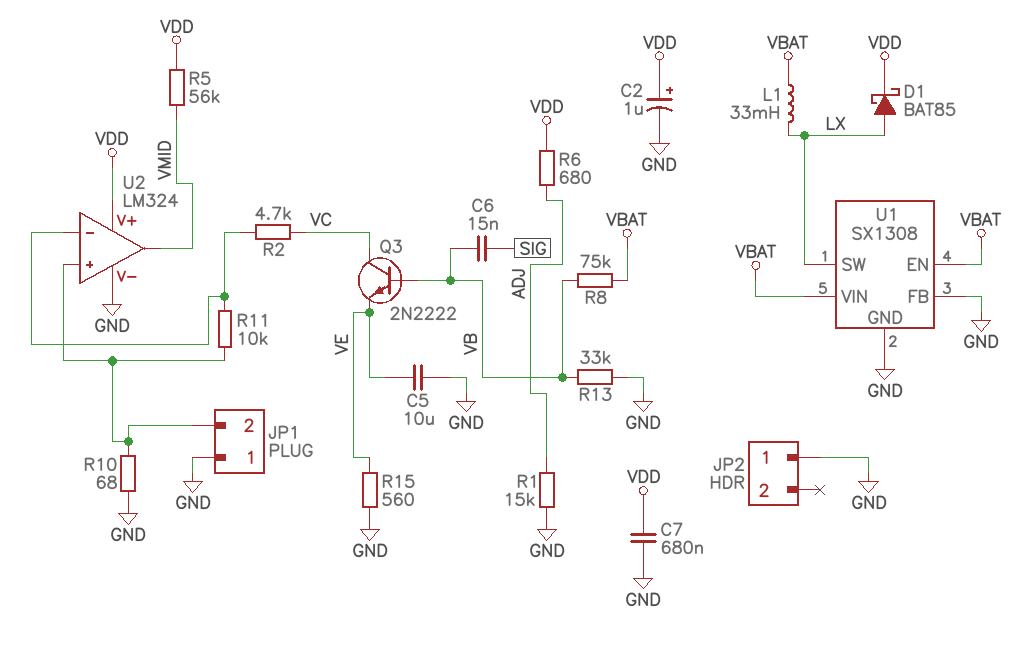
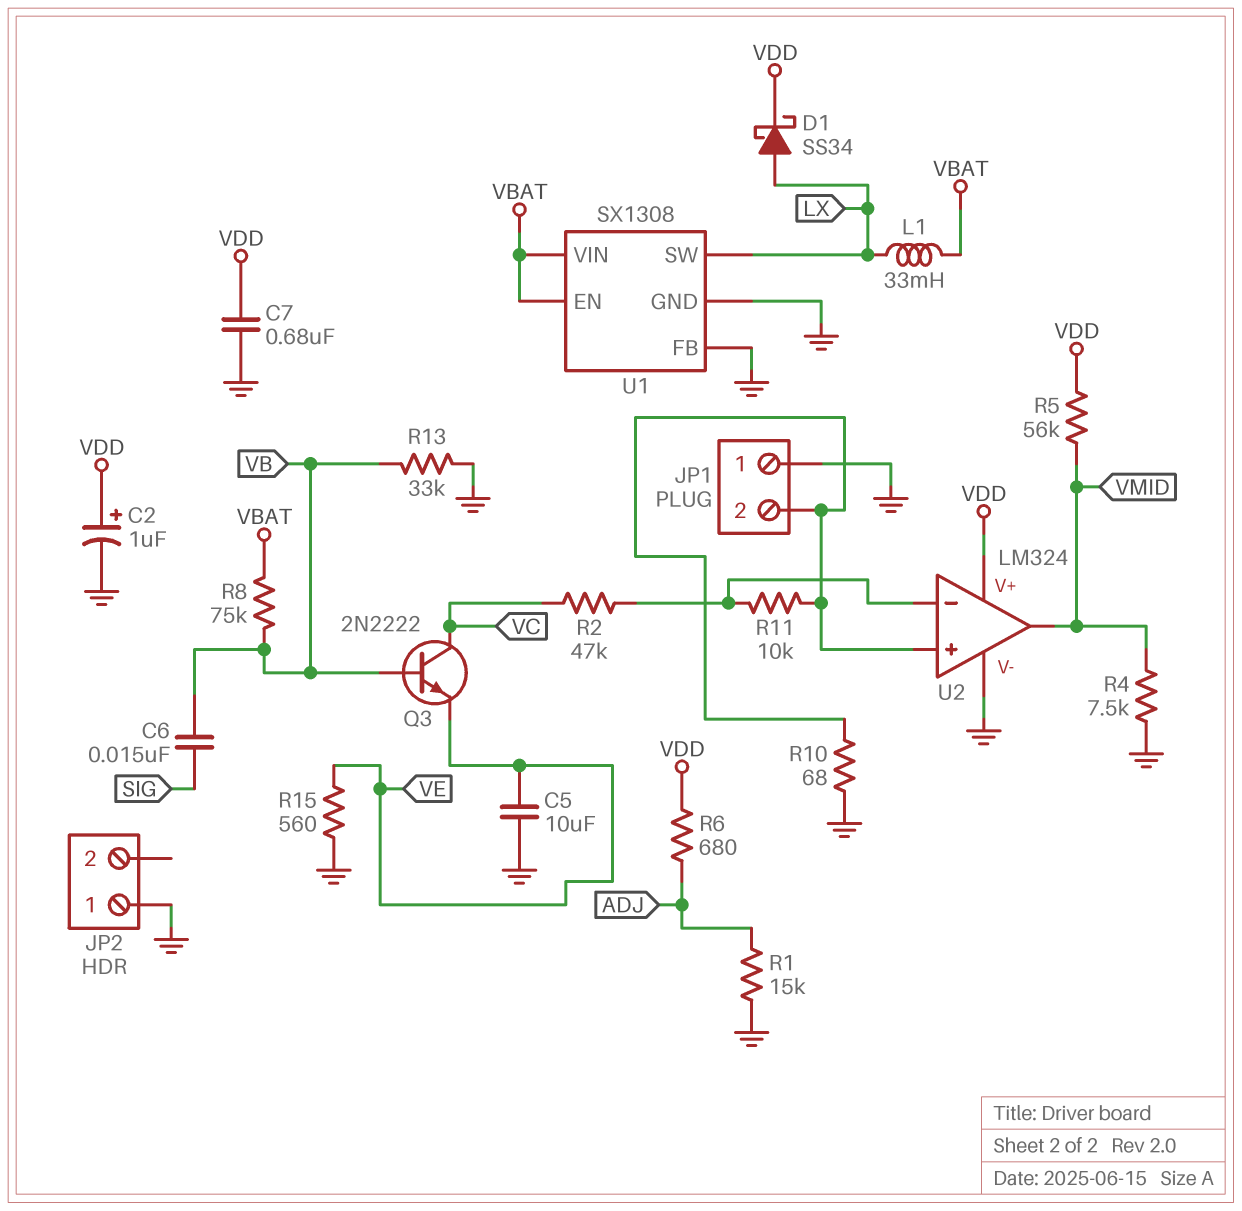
D1: schottky BAT85 (A LX, K VDD) -> schottky SS34 (A LX, K VDD)
R2: 4.7k (U2/in-, VC) -> 47k (U2/in-, VC)
R4: none -> 7.5k (GND, VMID)

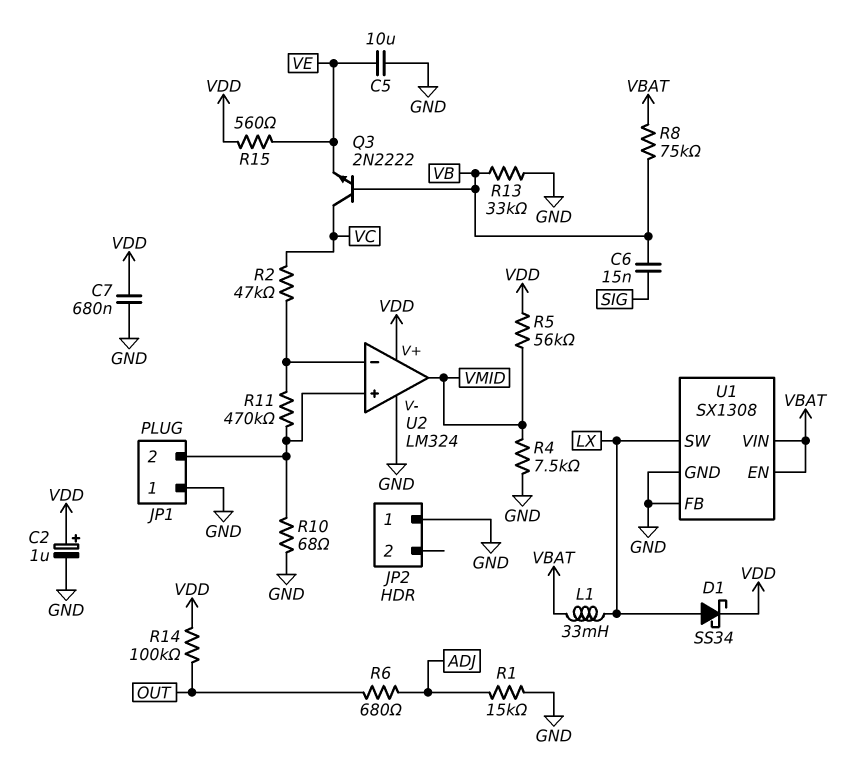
R6: 680 (ADJ, VDD) -> 680 (ADJ, OUT)
R11: 10k (JP1/2, U2/in-) -> 470k (JP1/2, U2/in-)
R14: none -> 100k (OUT, VDD)
R15: 560 (GND, VE) -> 560 (VDD, VE)

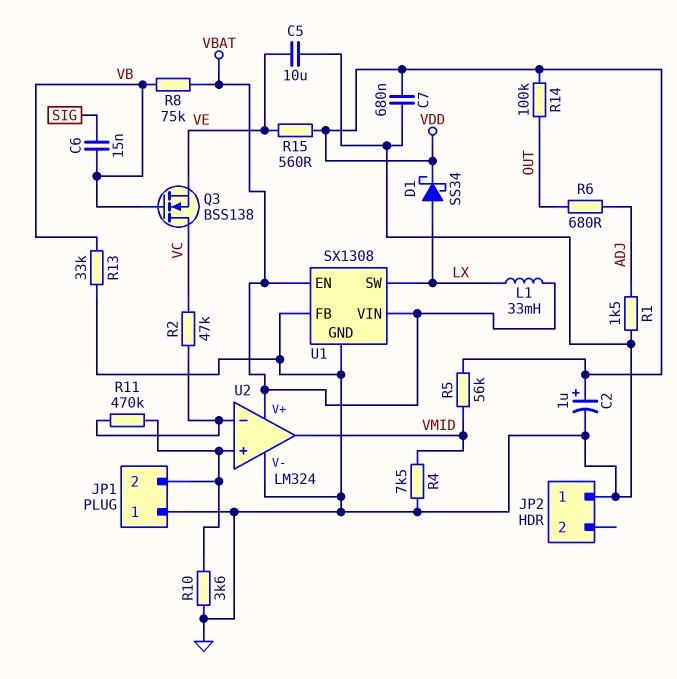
Q3: NPN 2N2222 (B VB, C VC, E VE) -> NMOS BSS138 (G VB, D VC, S VE)
R1: 15k (ADJ, GND) -> 1.5k (ADJ, GND)
R10: 68 (GND, JP1/2) -> 3.6k (GND, JP1/2)
U2 pin V+: VDD -> VBAT

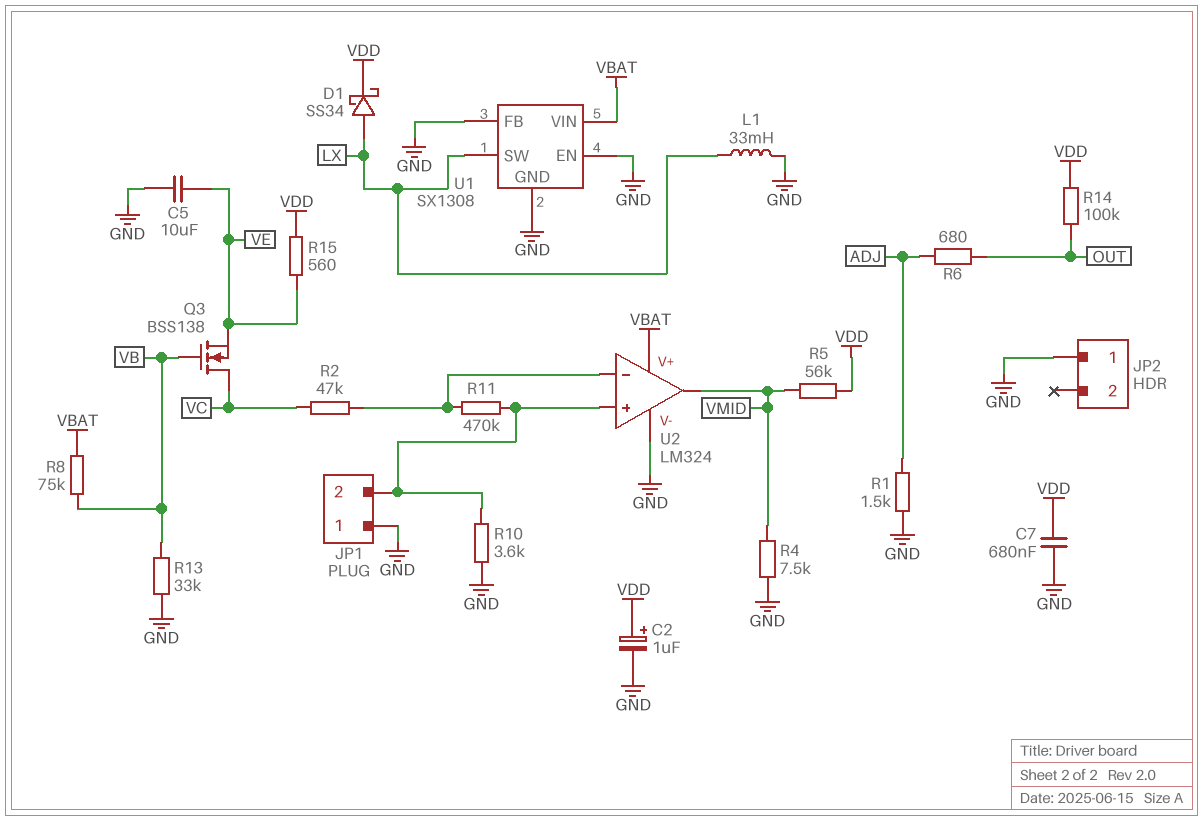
C6: 15nF (SIG, VB) -> none
L1: 33mH (LX, VBAT) -> 33mH (GND, LX)
U1 pin EN: VBAT -> GND

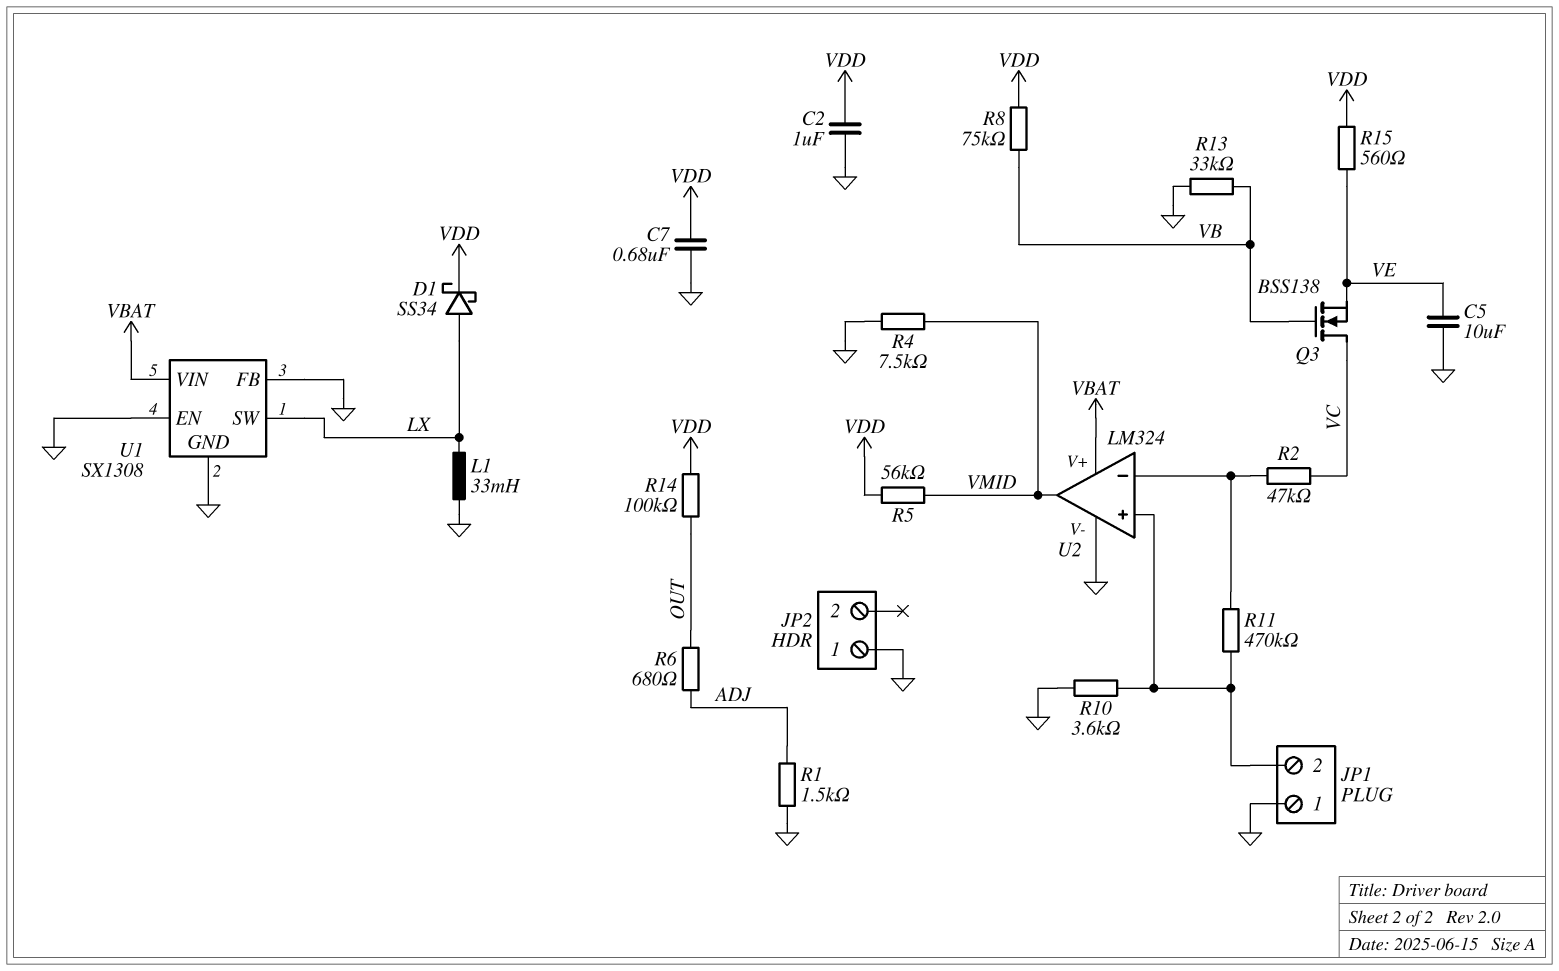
C2: 1uF (plus VDD, minus GND) -> 1uF (GND, VDD)
R8: 75k (VB, VBAT) -> 75k (VB, VDD)

